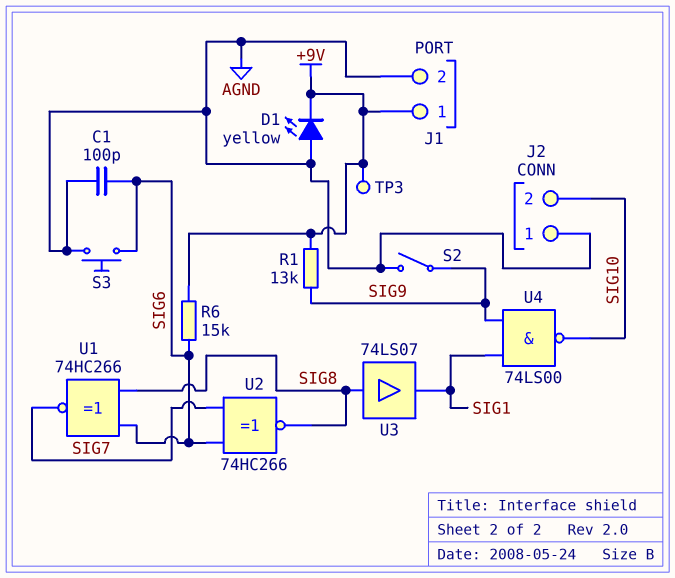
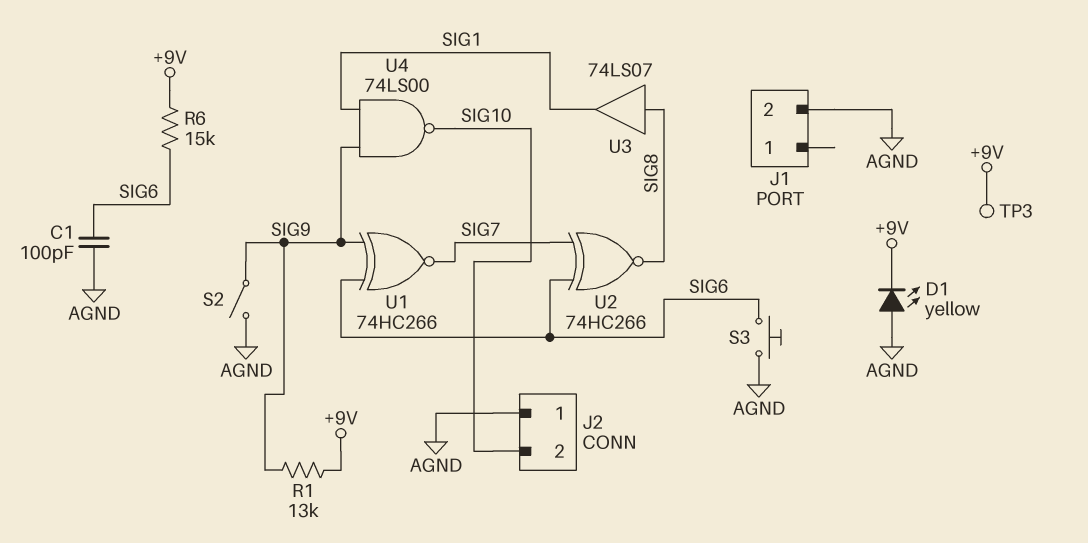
J1 pin 1: +9V -> none
U1: XNOR 74HC266 (in SIG6, in SIG8, out SIG7) -> XNOR 74HC266 (in SIG6, in SIG9, out SIG7)

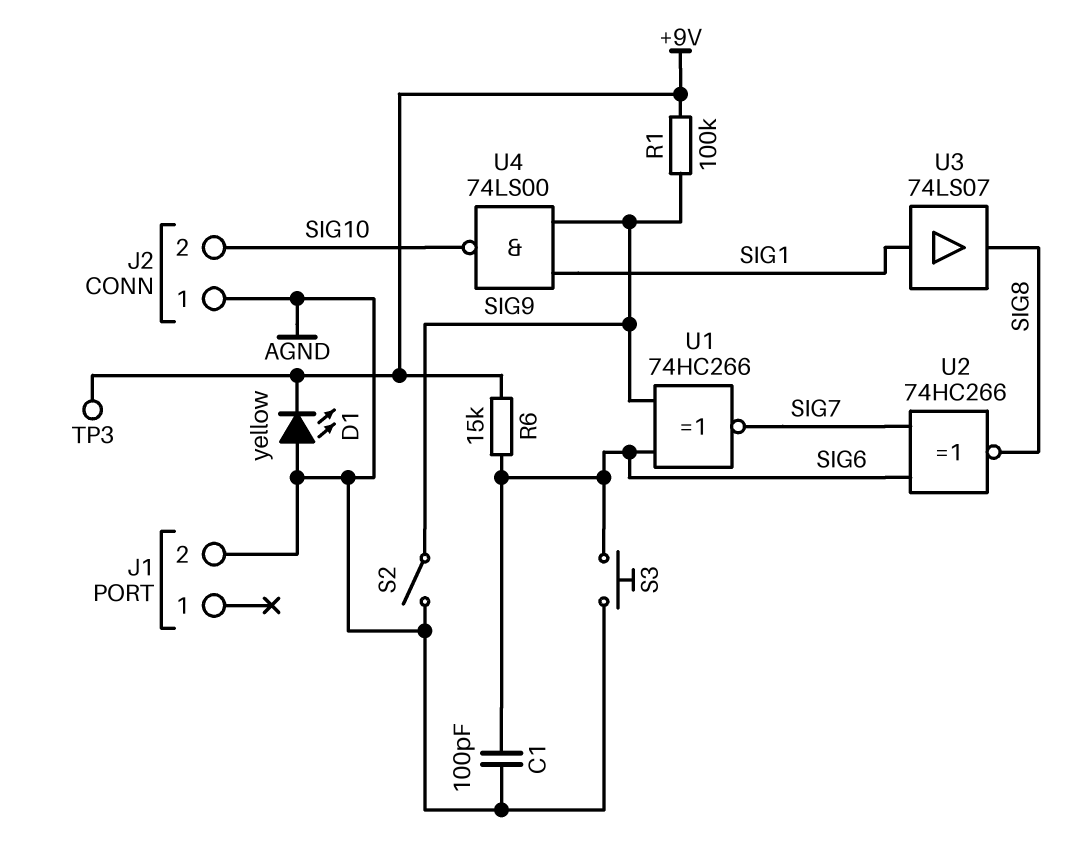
R1: 13k (+9V, SIG9) -> 100k (+9V, SIG9)
U3: buffer 74LS07 (in SIG8, out SIG1) -> buffer 74LS07 (in SIG1, out SIG8)

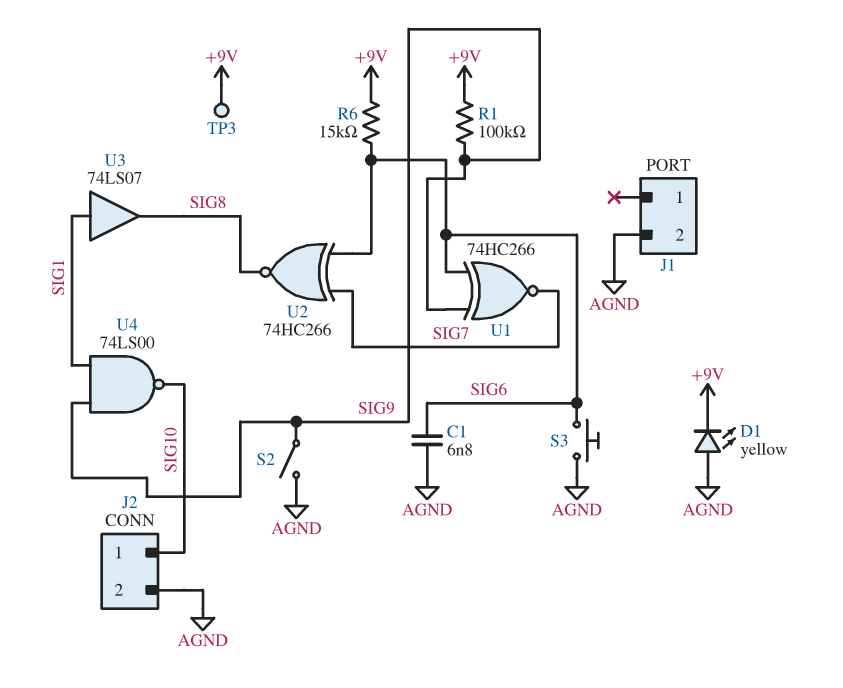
C1: 100pF (AGND, SIG6) -> 6.8nF (AGND, SIG6)
J2 pin 1: AGND -> SIG10
J2 pin 2: SIG10 -> AGND

